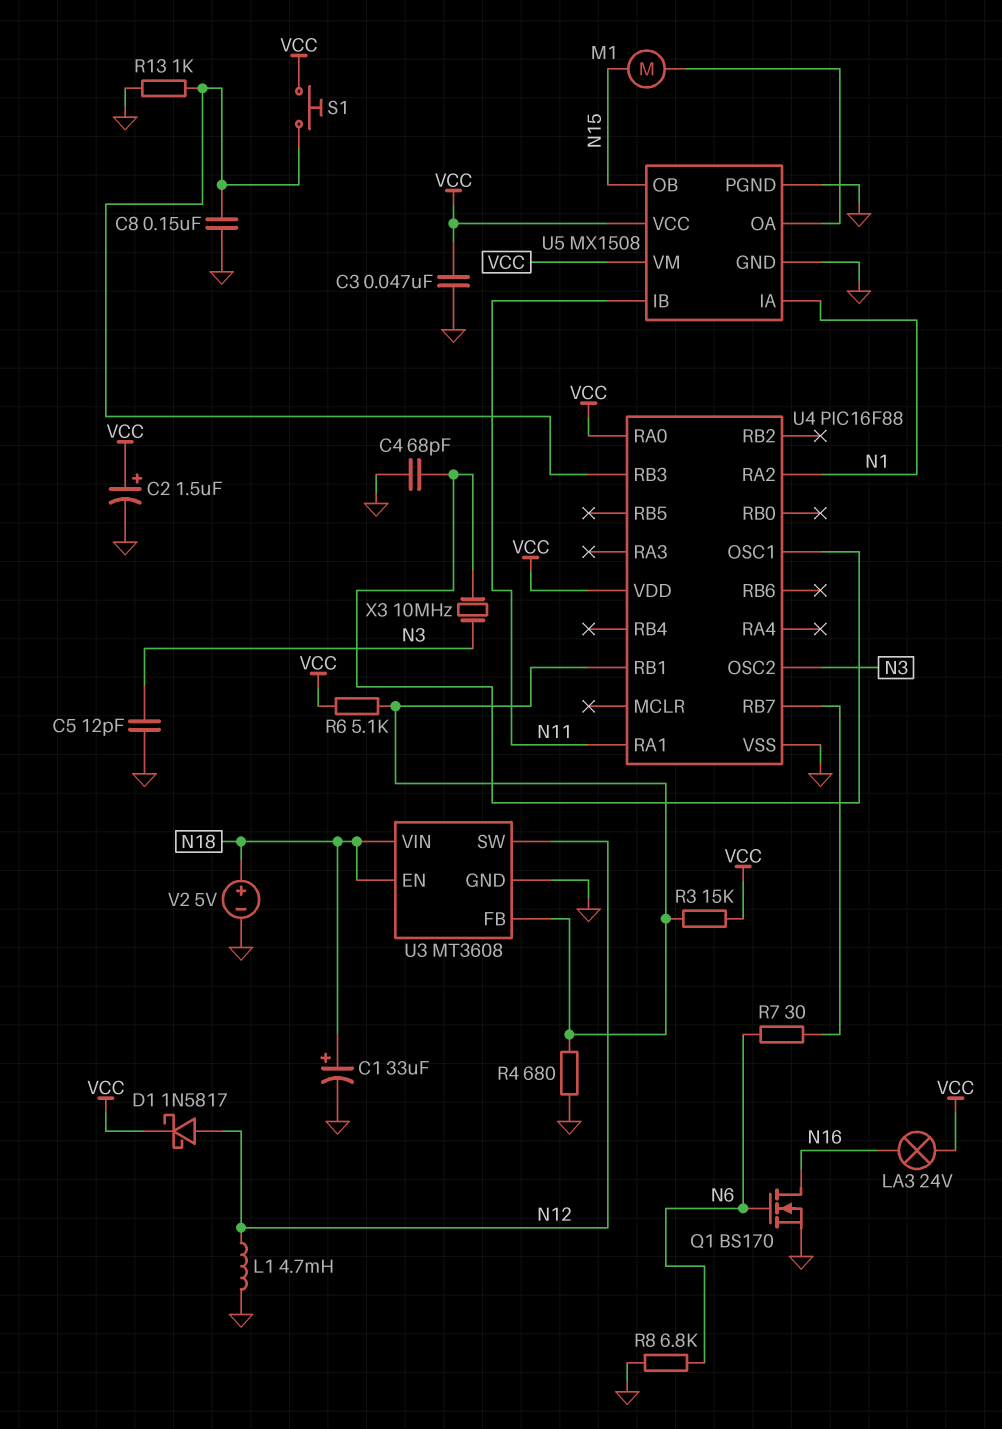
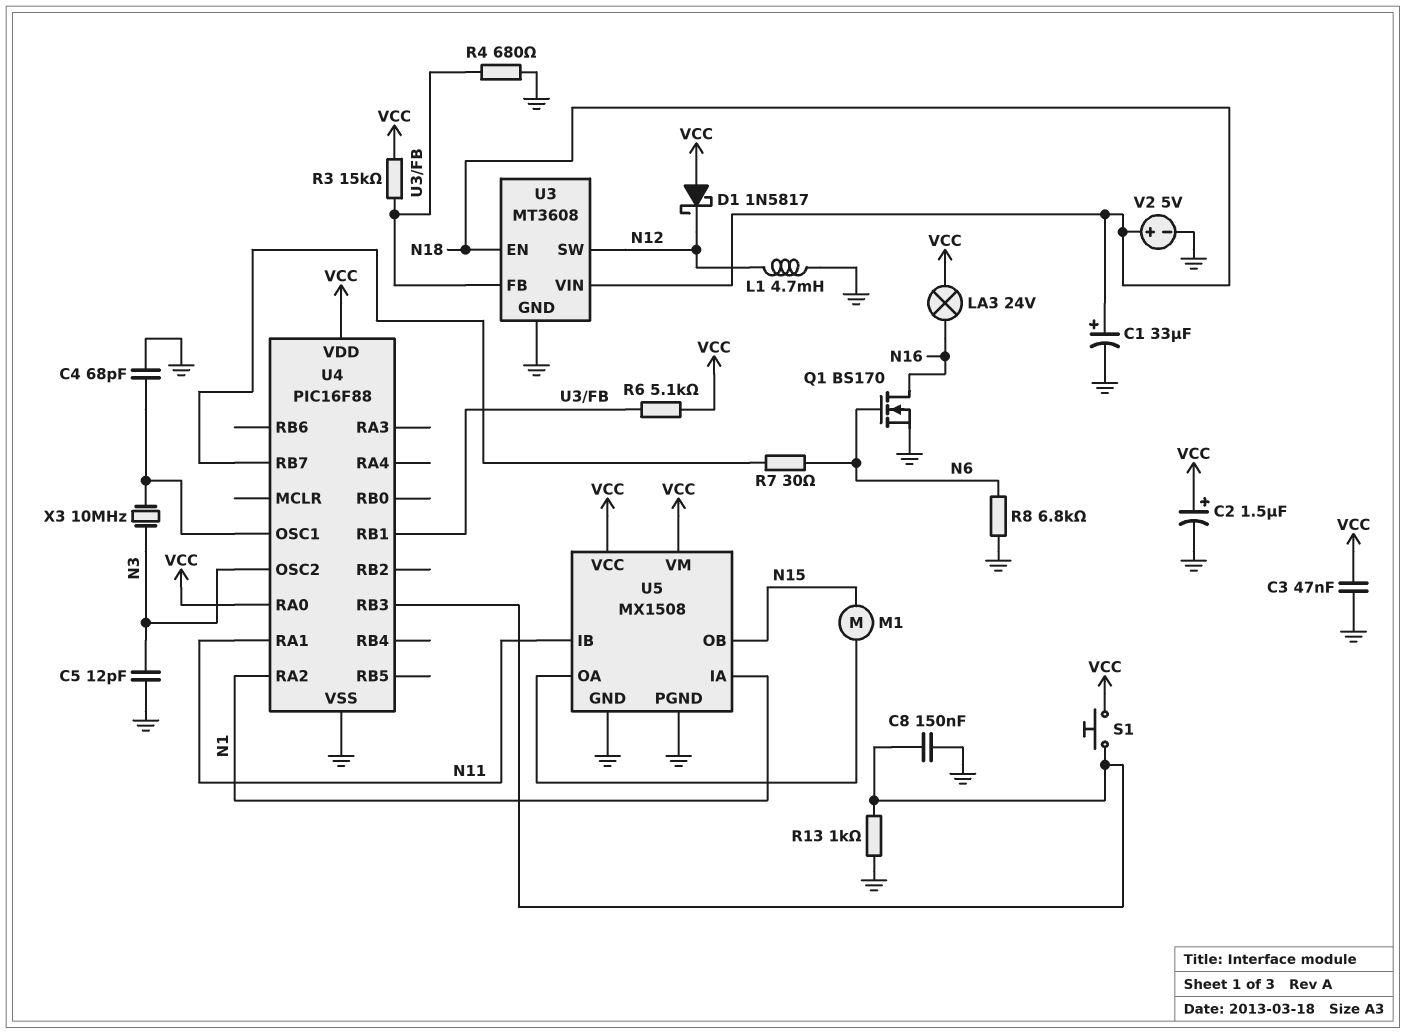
D1: schottky 1N5817 (A N12, K VCC) -> schottky 1N5817 (A VCC, K N12)

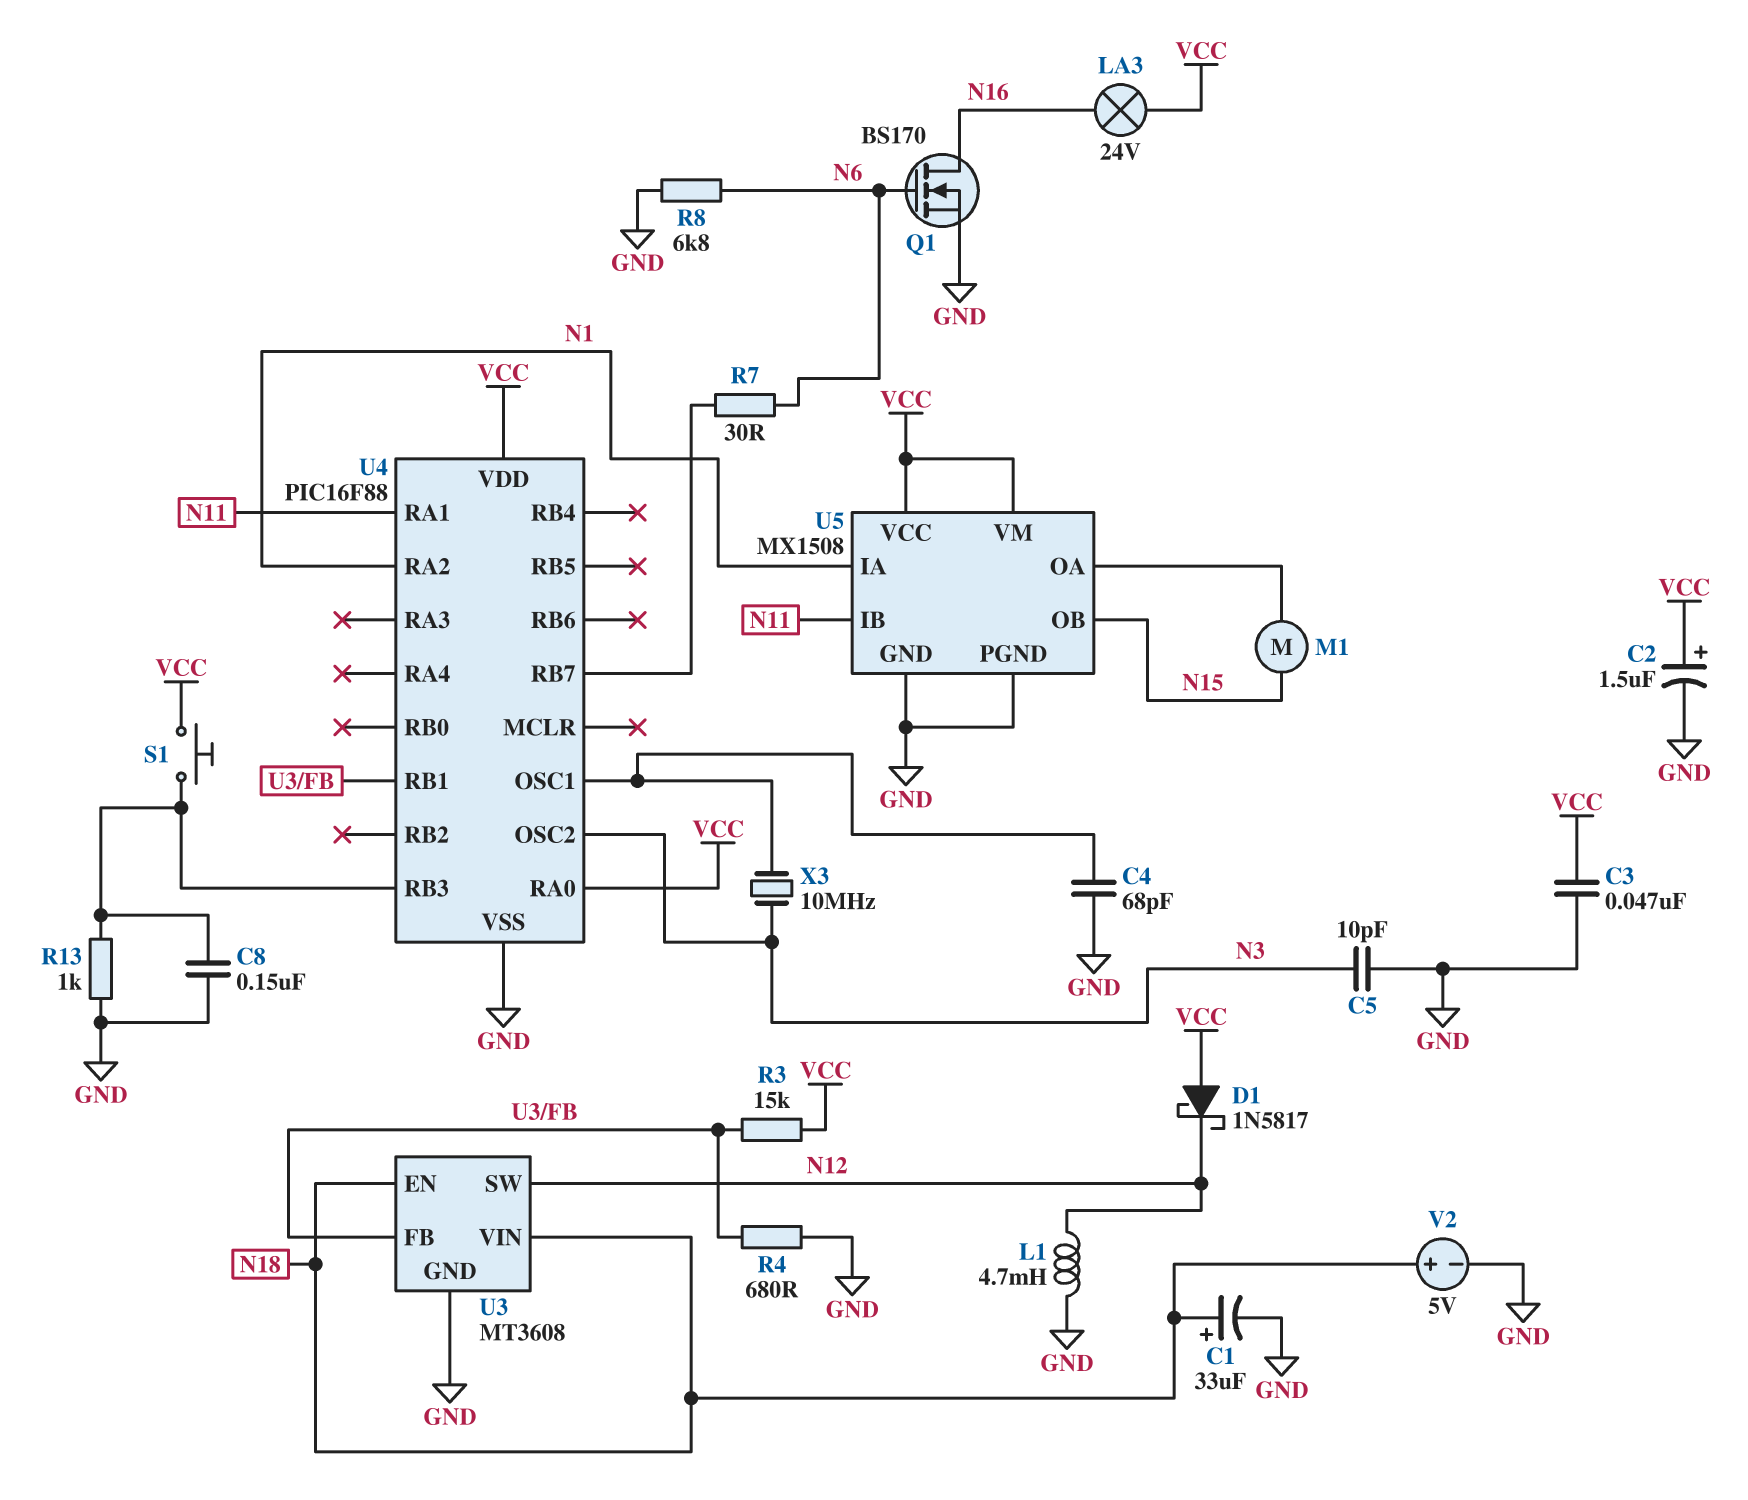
C5: 12pF (GND, N3) -> 10pF (GND, N3)
R6: 5.1k (U3/FB, VCC) -> none

